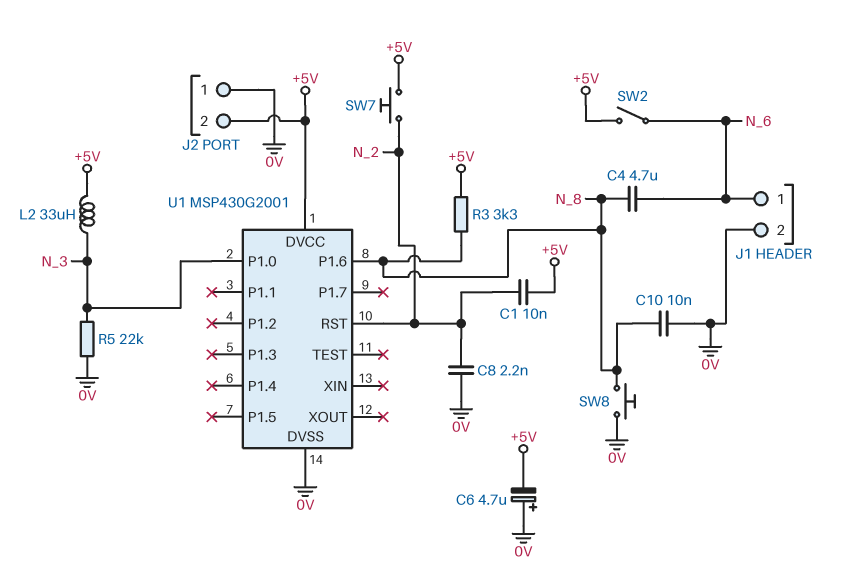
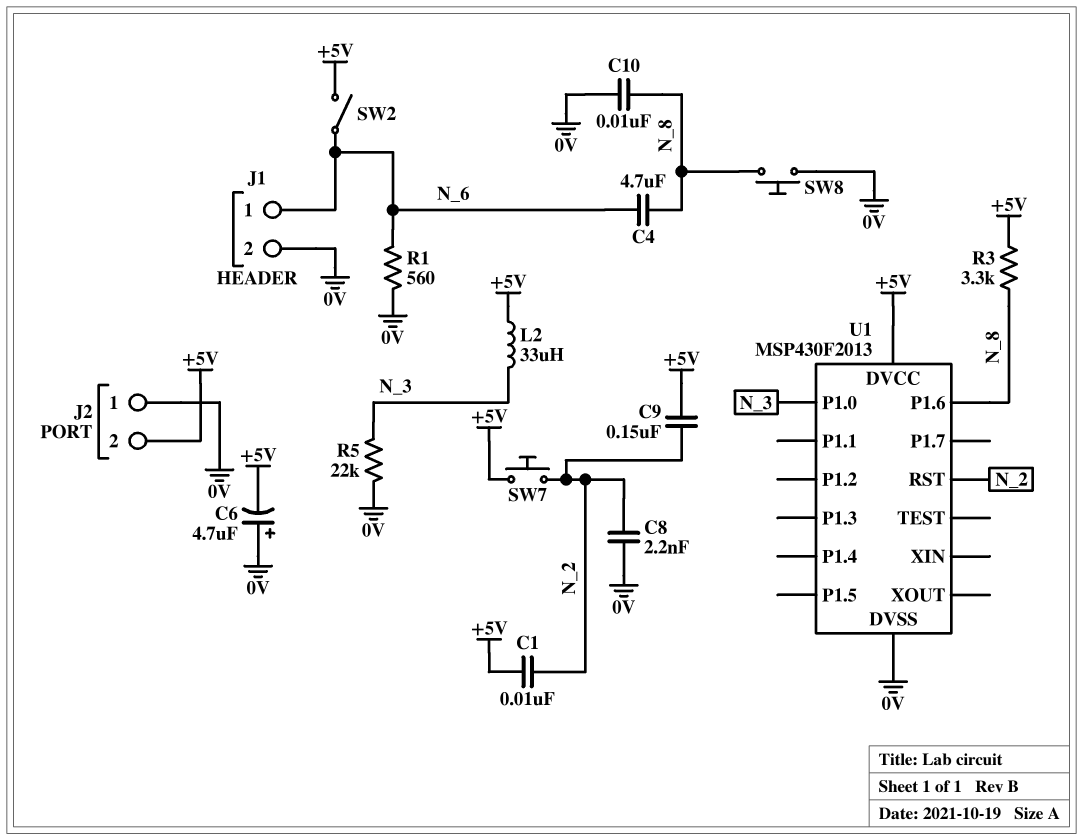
C9: none -> 150nF (+5V, N_2)
R1: none -> 560 (0V, N_6)
U1: MSP430G2001 -> MSP430F2013

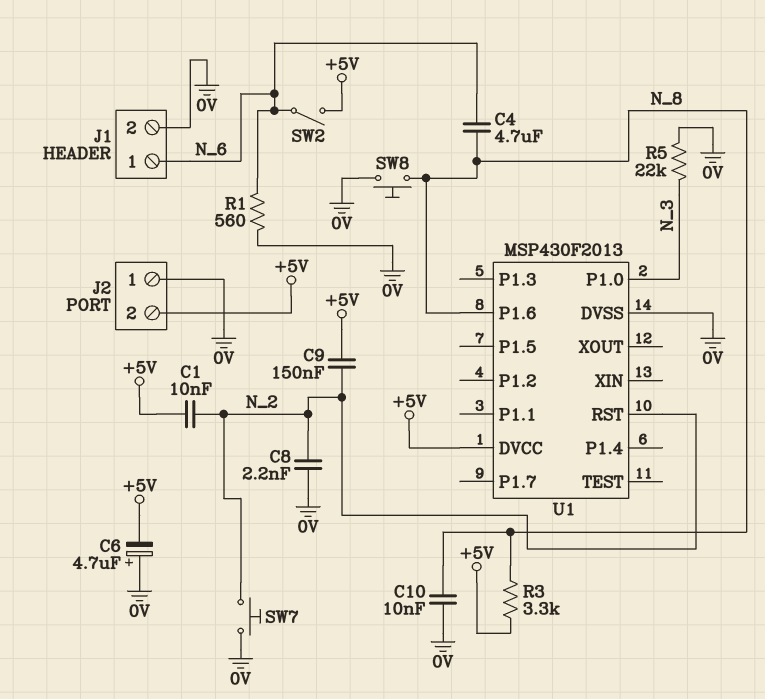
L2: 33uH (+5V, N_3) -> none
SW7: button (+5V, N_2) -> button (0V, N_2)

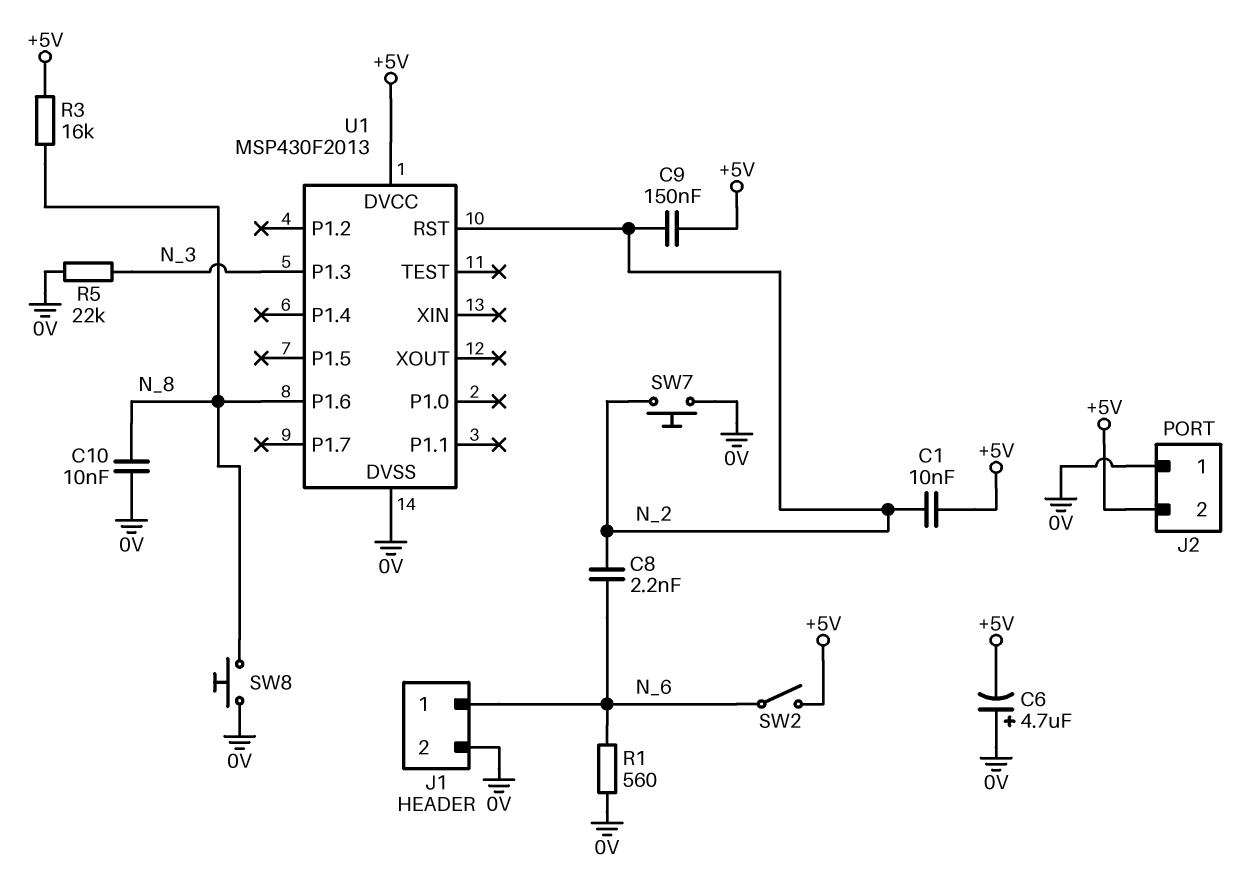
C4: 4.7uF (N_6, N_8) -> none
C8: 2.2nF (0V, N_2) -> 2.2nF (N_2, N_6)
R3: 3.3k (+5V, N_8) -> 16k (+5V, N_8)
U1 pin P1.0: N_3 -> none
U1 pin P1.3: none -> N_3

